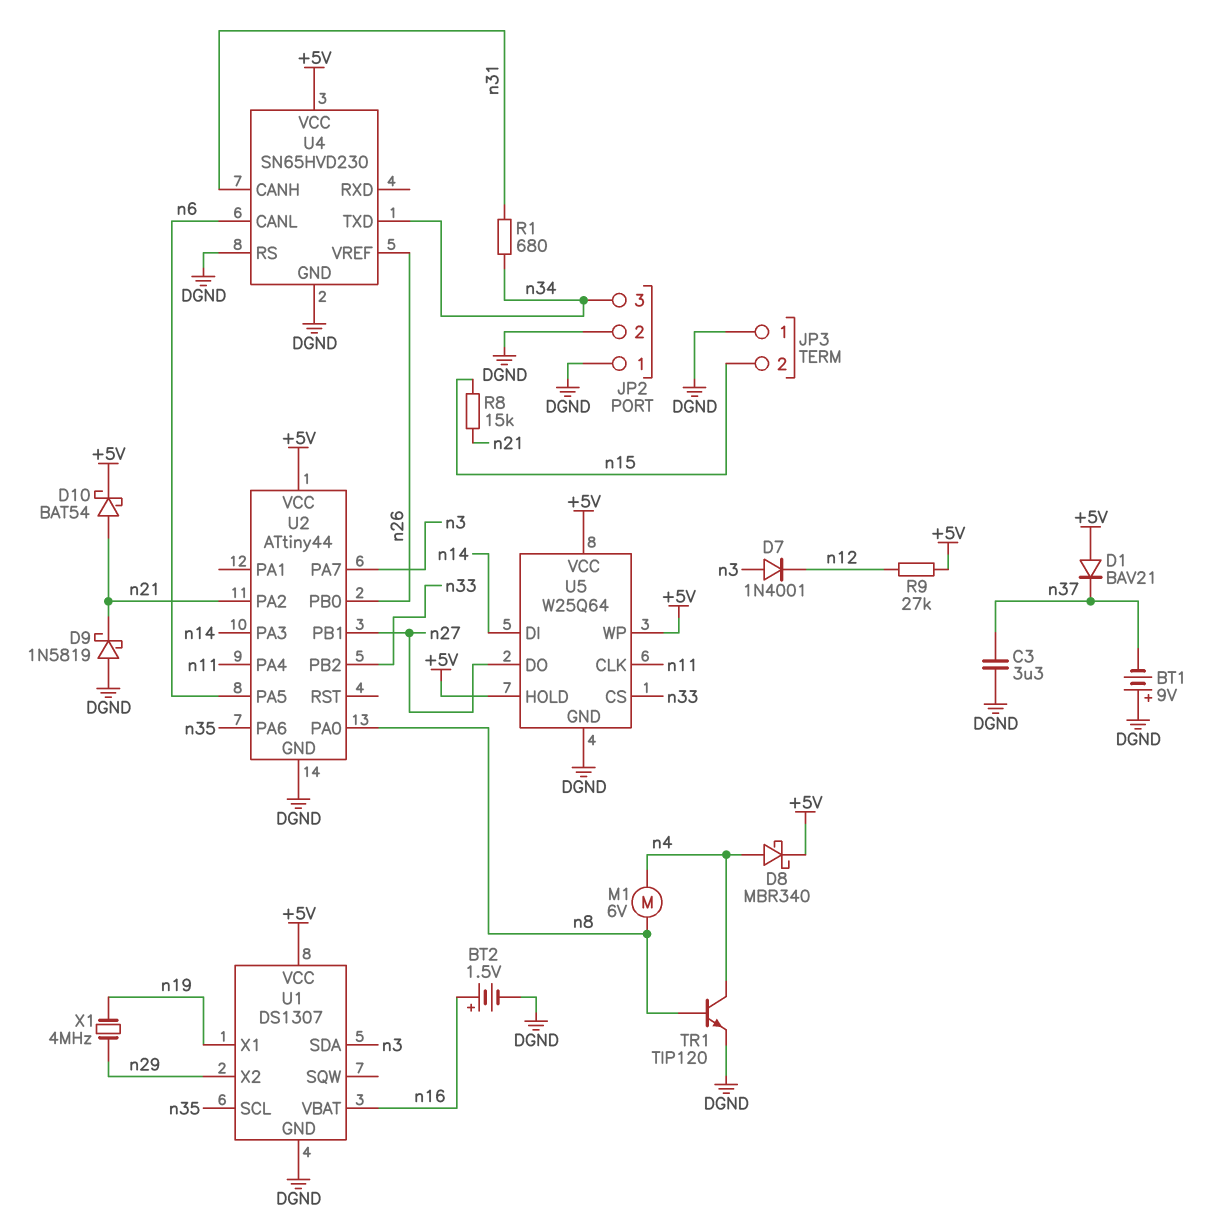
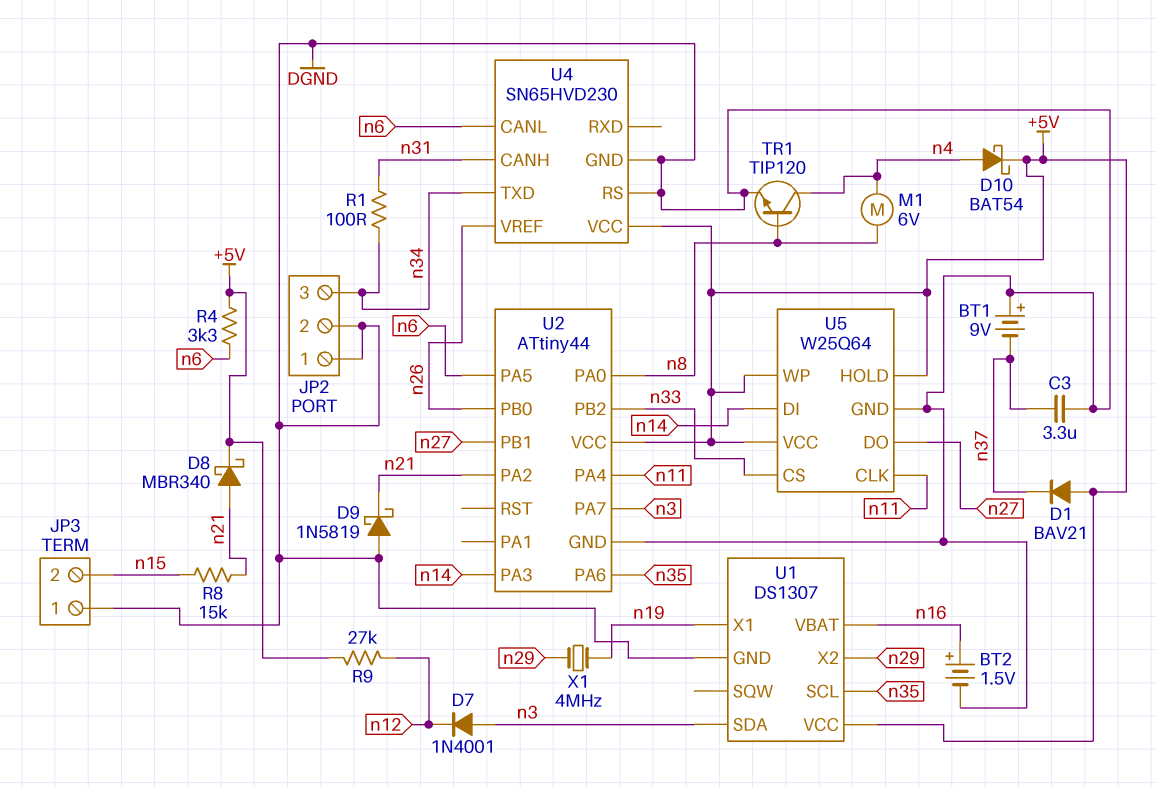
D8: schottky MBR340 (A n4, K +5V) -> schottky MBR340 (A n21, K +5V)
D10: schottky BAT54 (A n21, K +5V) -> schottky BAT54 (A n4, K +5V)
R1: 680 (n31, n34) -> 100 (n31, n34)
R4: none -> 3.3k (+5V, n6)

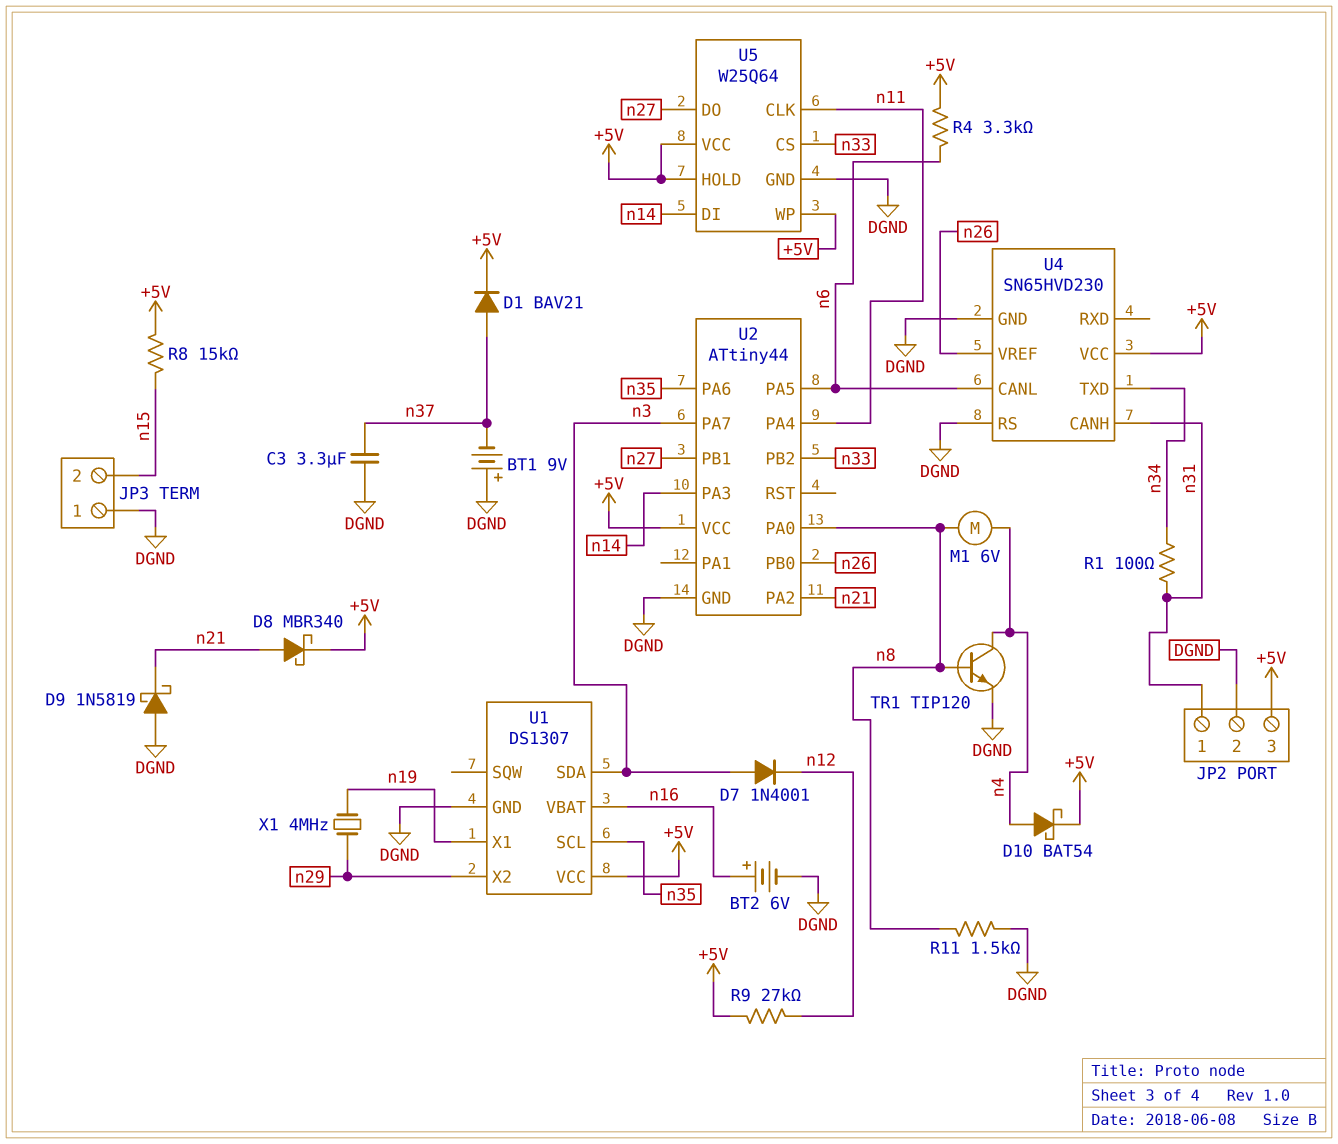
BT2: 1.5V (plus n16, minus DGND) -> 6V (plus n16, minus DGND)
D1: diode BAV21 (A +5V, K n37) -> diode BAV21 (A n37, K +5V)
JP2 pin 1: DGND -> n31
JP2 pin 3: n34 -> +5V
R8: 15k (n15, n21) -> 15k (+5V, n15)
R11: none -> 1.5k (DGND, n8)

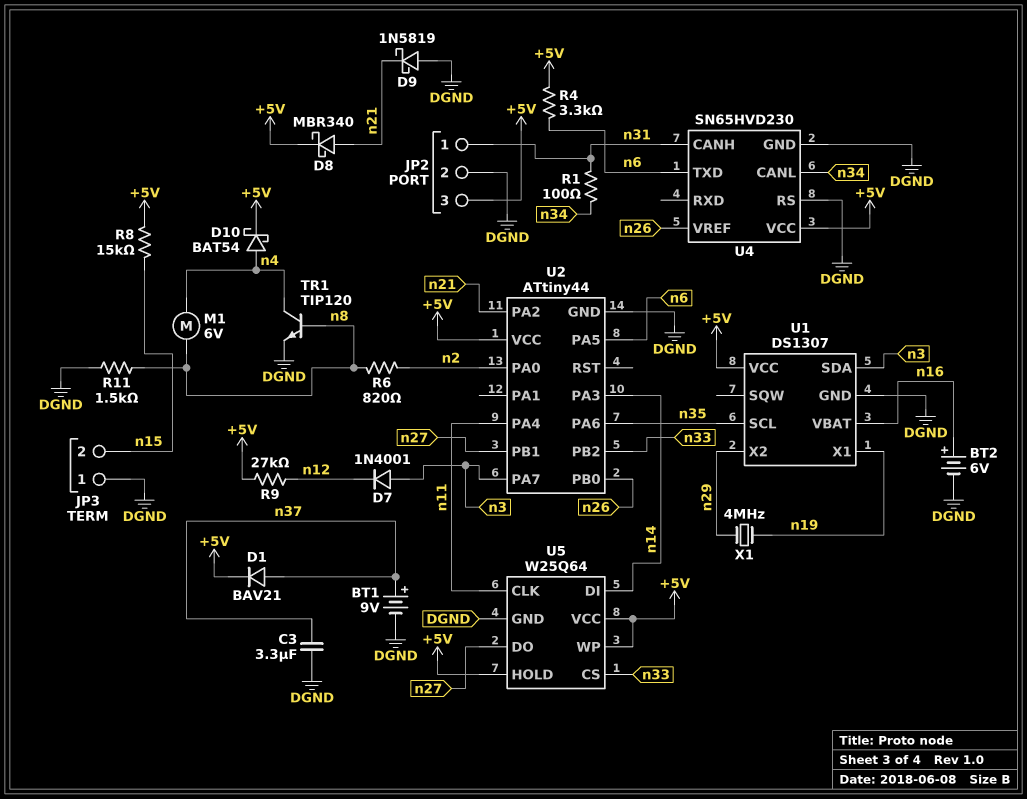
BT1: 9V (plus DGND, minus n37) -> 9V (plus n37, minus DGND)
R6: none -> 820 (n2, n8)
U2 pin PA0: n8 -> n2
U4 pin CANL: n6 -> n34
U4 pin TXD: n34 -> n6

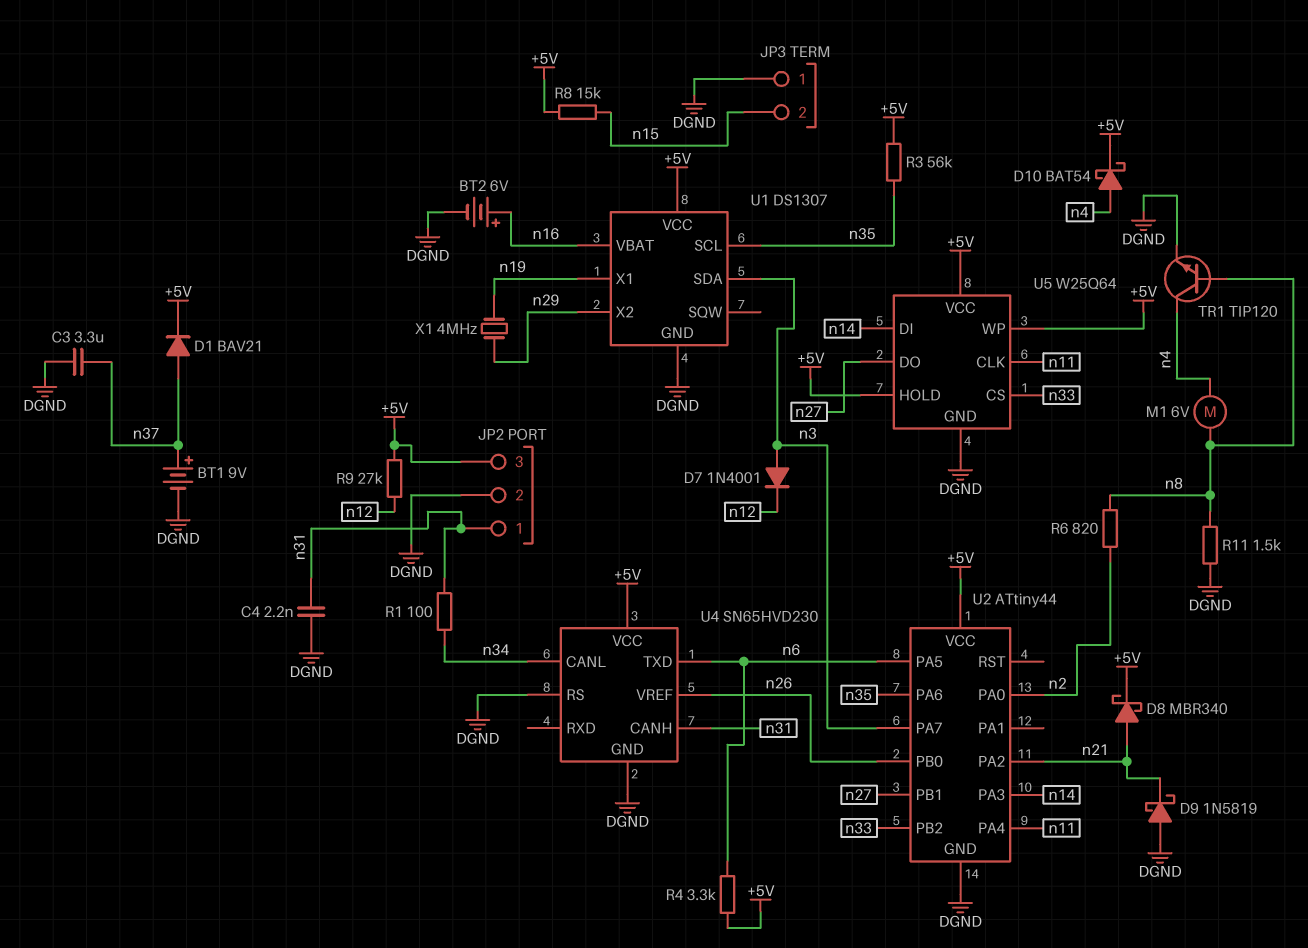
C4: none -> 2.2nF (DGND, n31)
R3: none -> 56k (+5V, n35)

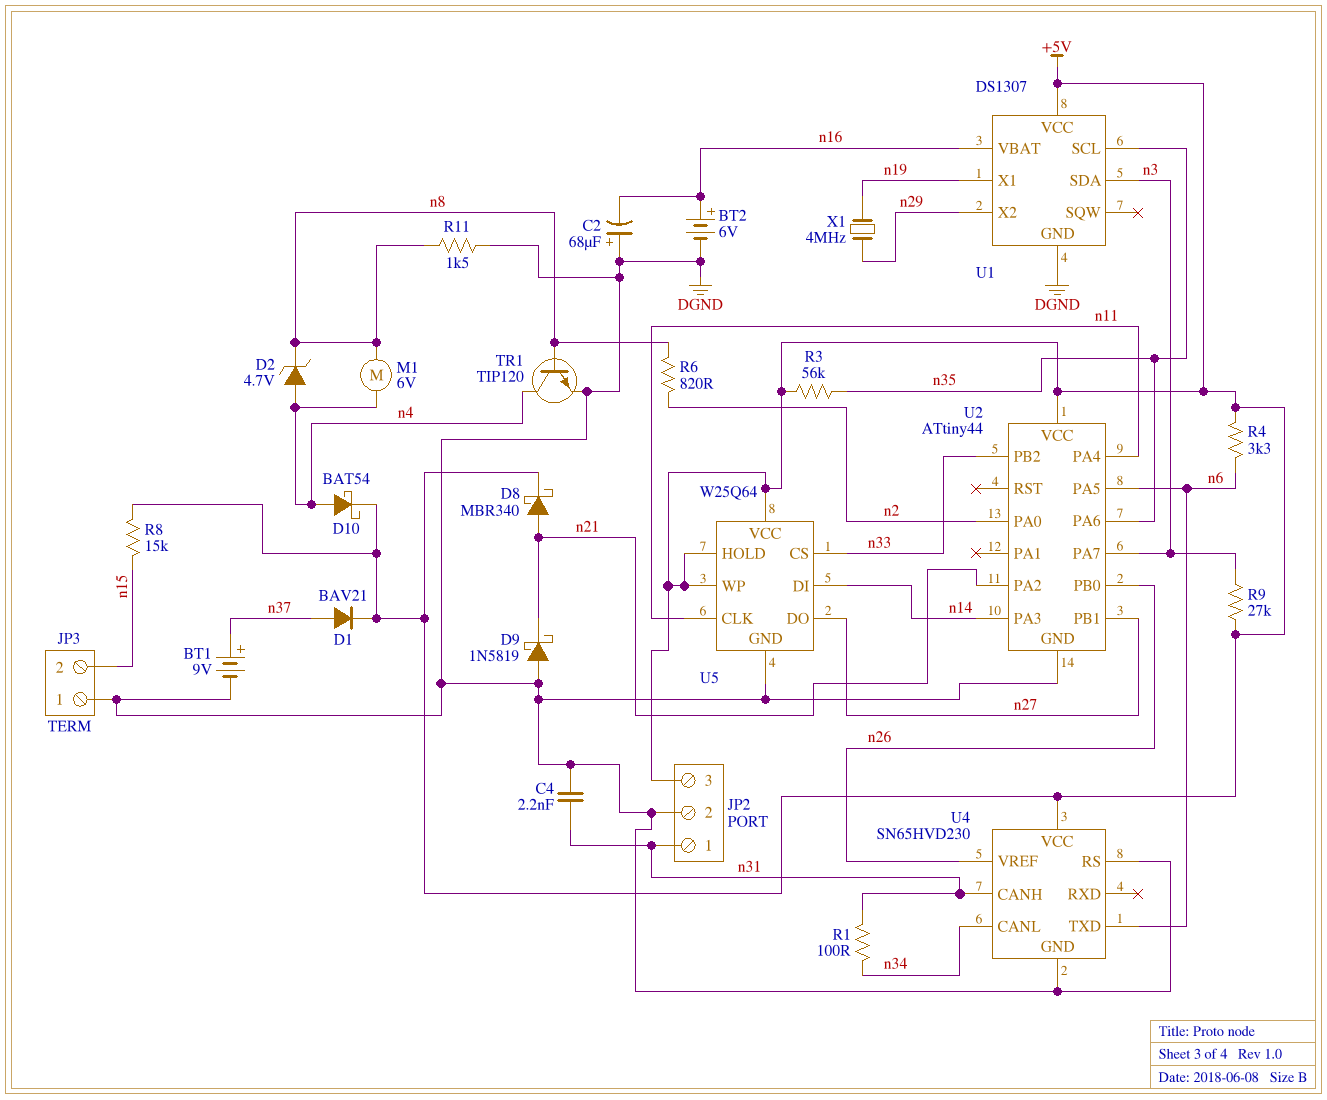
C2: none -> 68uF (plus DGND, minus n16)
C3: 3.3uF (DGND, n37) -> none
D2: none -> zener 4.7V (A n4, K n8)
D7: diode 1N4001 (A n3, K n12) -> none
R9: 27k (+5V, n12) -> 27k (+5V, n3)

